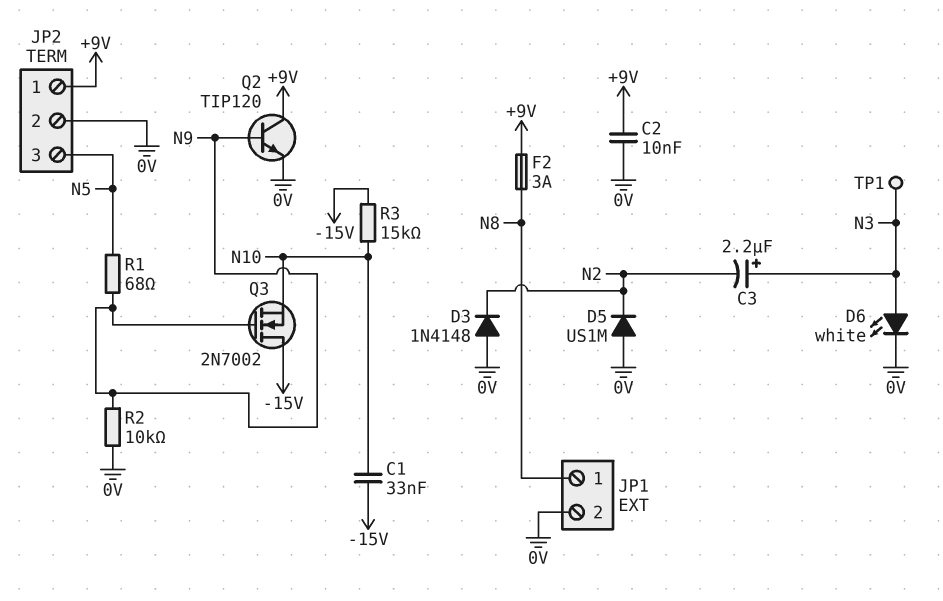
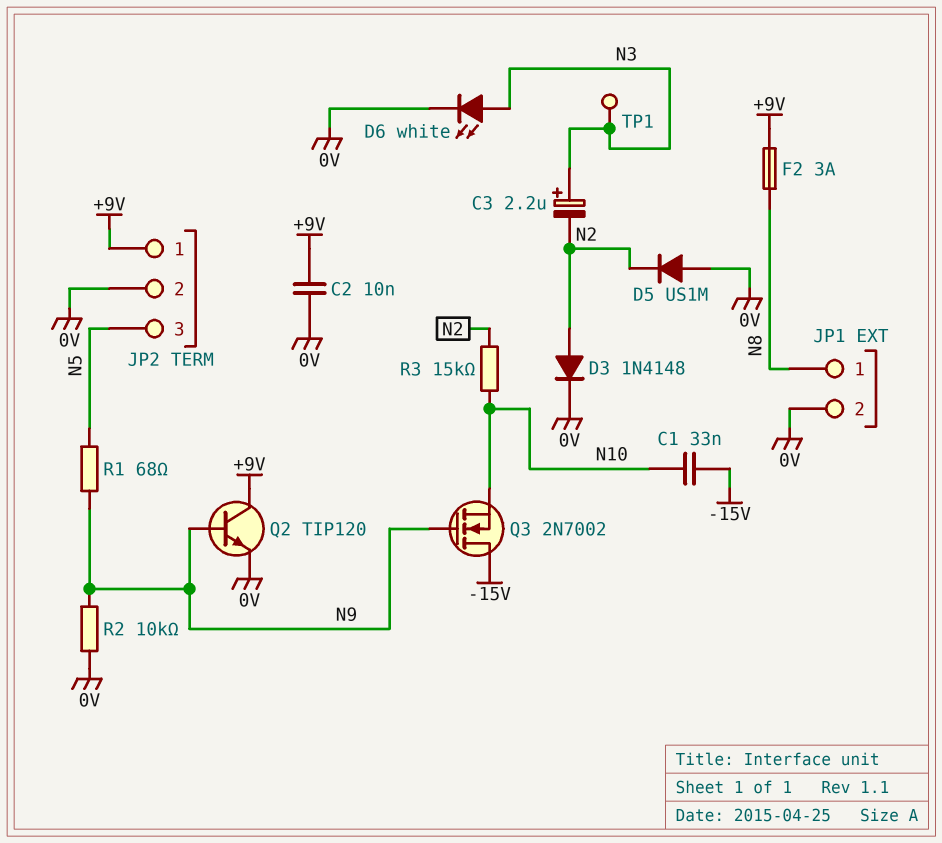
D3: diode 1N4148 (A 0V, K N2) -> diode 1N4148 (A N2, K 0V)
R3: 15k (-15V, N10) -> 15k (N2, N10)

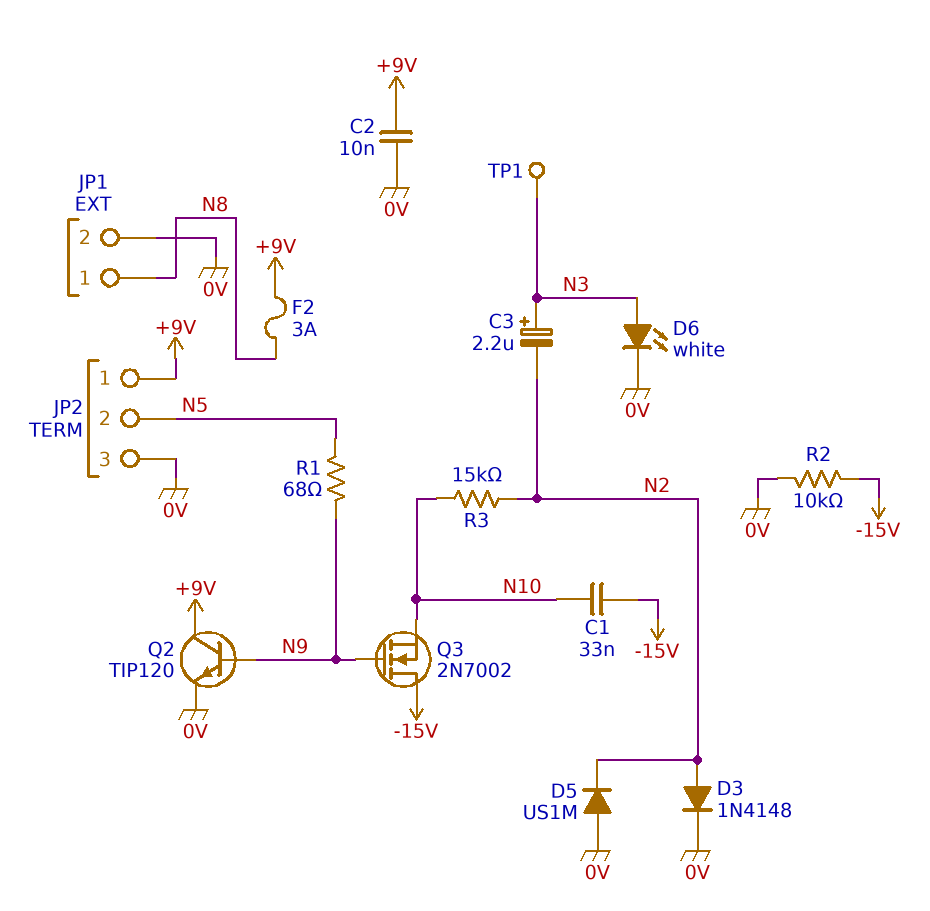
JP2 pin 2: 0V -> N5
JP2 pin 3: N5 -> 0V
R2: 10k (0V, N9) -> 10k (-15V, 0V)

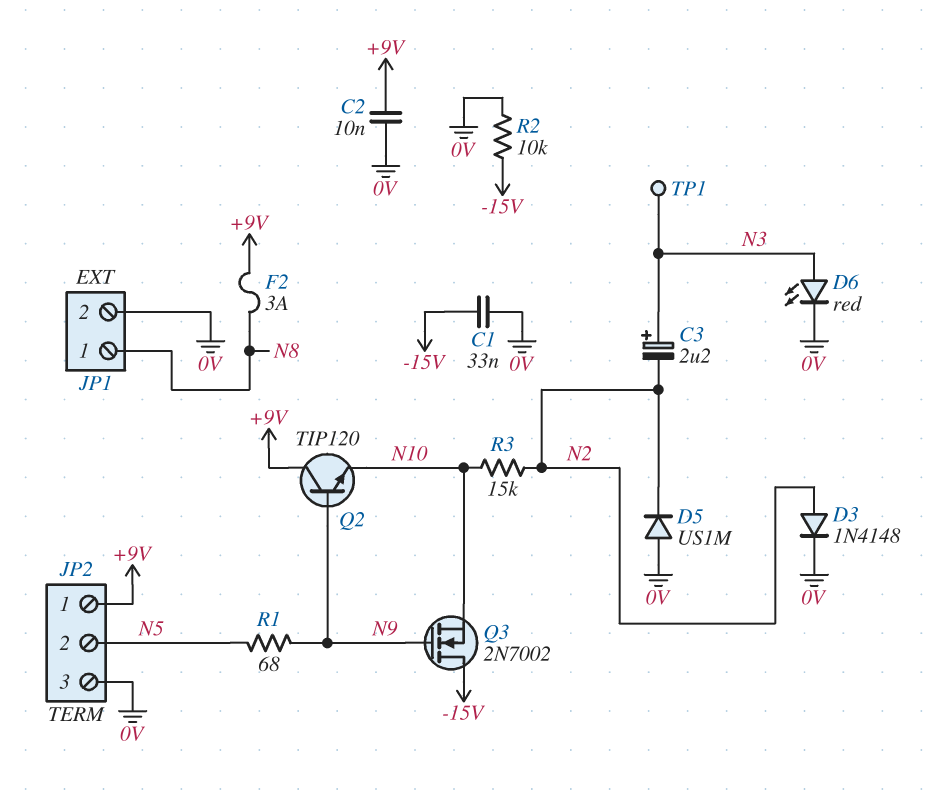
C1: 33nF (-15V, N10) -> 33nF (-15V, 0V)
D6: LED white (A N3, K 0V) -> LED red (A N3, K 0V)
Q2: NPN TIP120 (B N9, C +9V, E 0V) -> NPN TIP120 (B N9, C +9V, E N10)

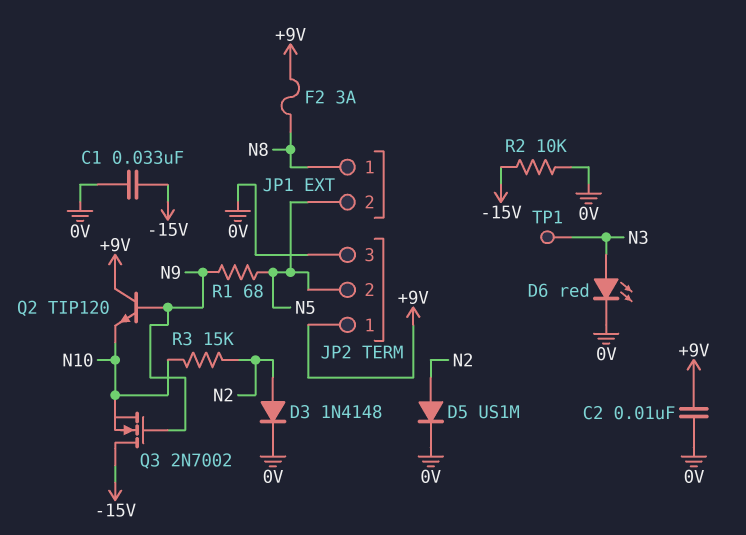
C3: 2.2uF (plus N3, minus N2) -> none
D5: diode US1M (A 0V, K N2) -> diode US1M (A N2, K 0V)
JP1 pin 2: 0V -> N5

